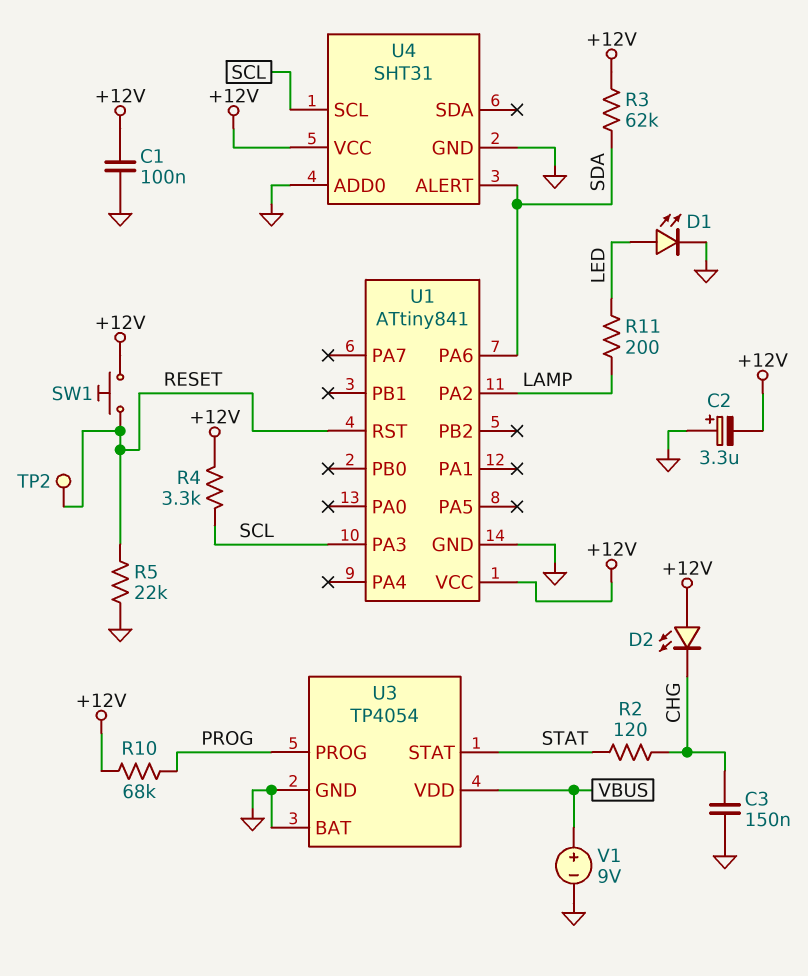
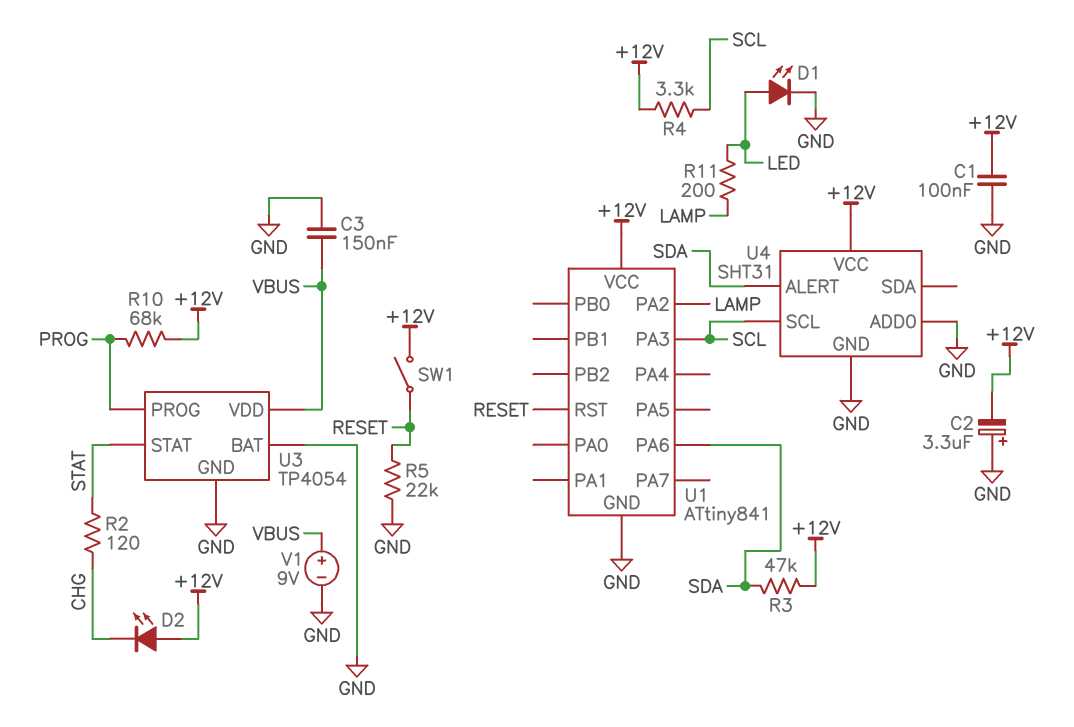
C3: 150nF (CHG, GND) -> 150nF (GND, VBUS)
R3: 62k (+12V, SDA) -> 47k (+12V, SDA)
SW1: button (+12V, RESET) -> switch (+12V, RESET)
TP2: test point (RESET) -> none

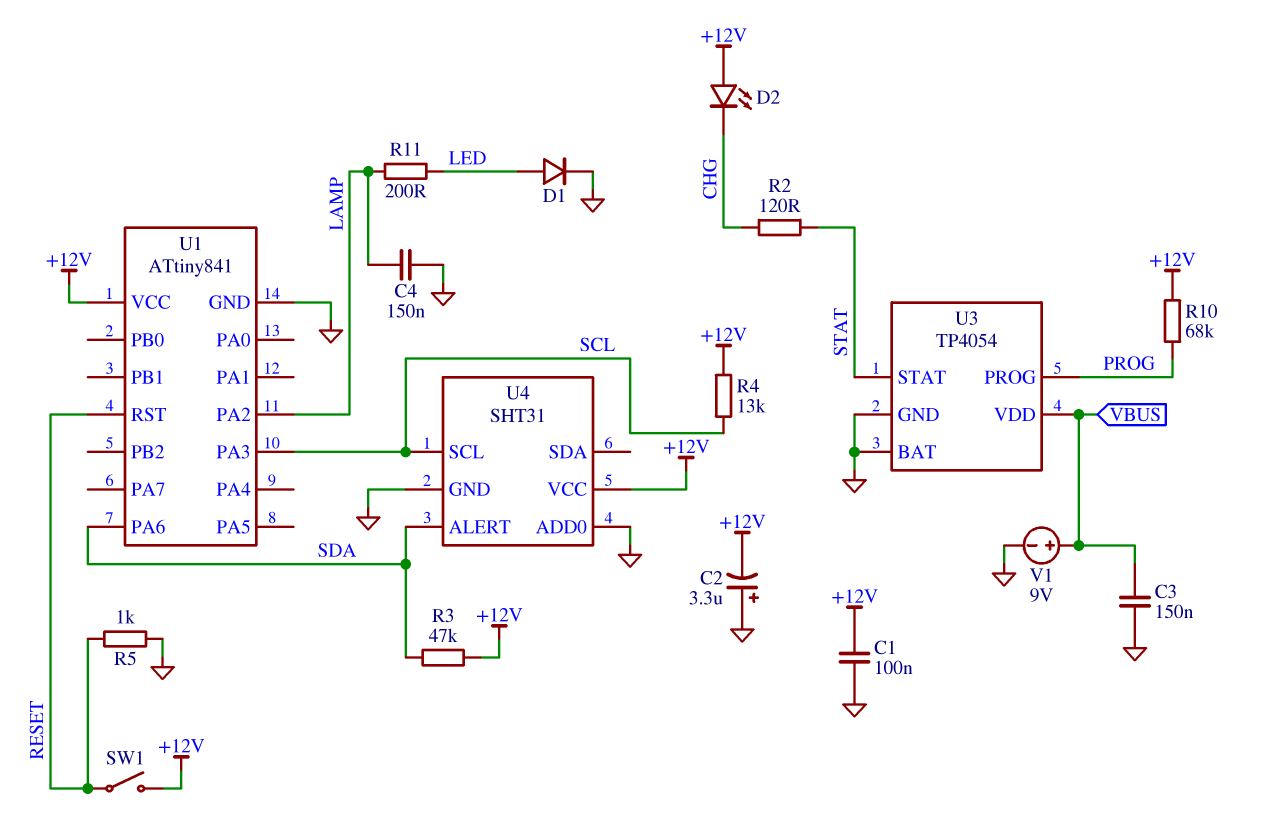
C4: none -> 150nF (GND, LAMP)
D1: LED (A LED, K GND) -> diode (A LED, K GND)
R4: 3.3k (+12V, SCL) -> 13k (+12V, SCL)
R5: 22k (GND, RESET) -> 1k (GND, RESET)

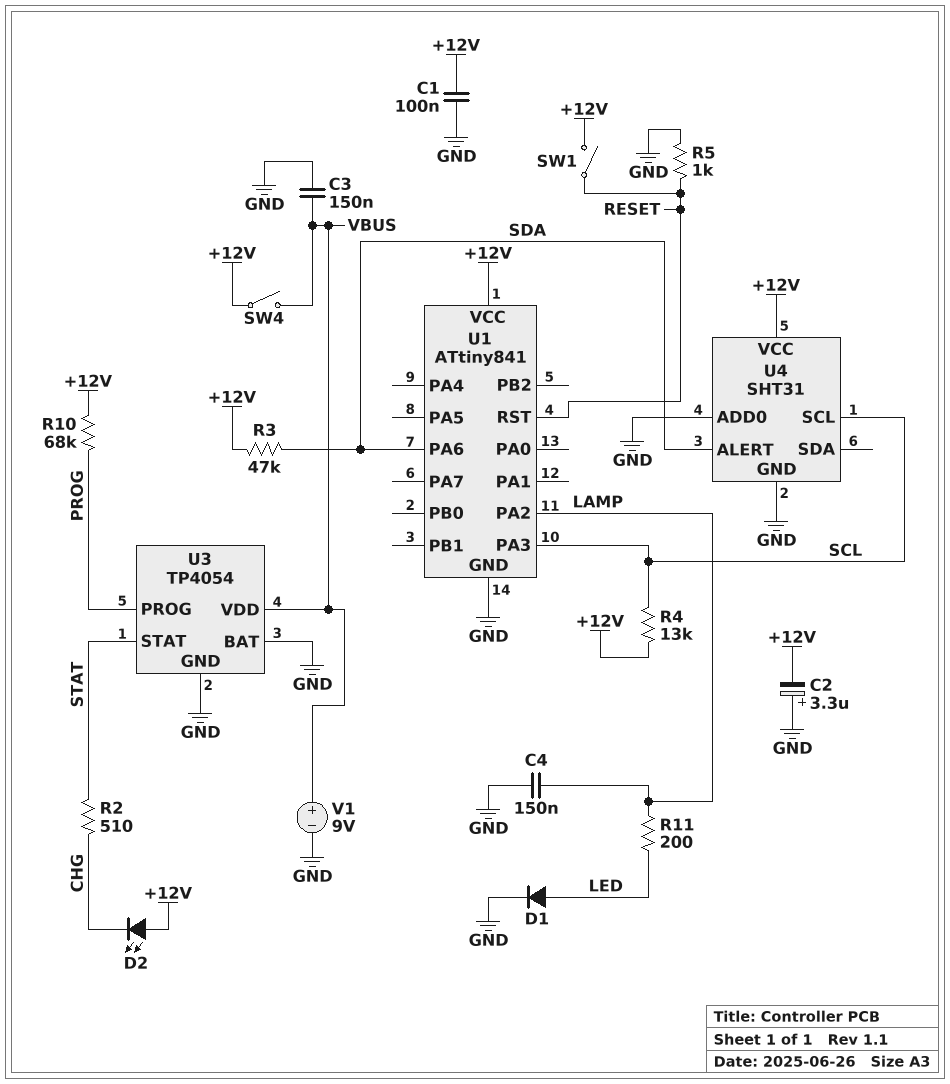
R2: 120 (CHG, STAT) -> 510 (CHG, STAT)
SW4: none -> switch (+12V, VBUS)

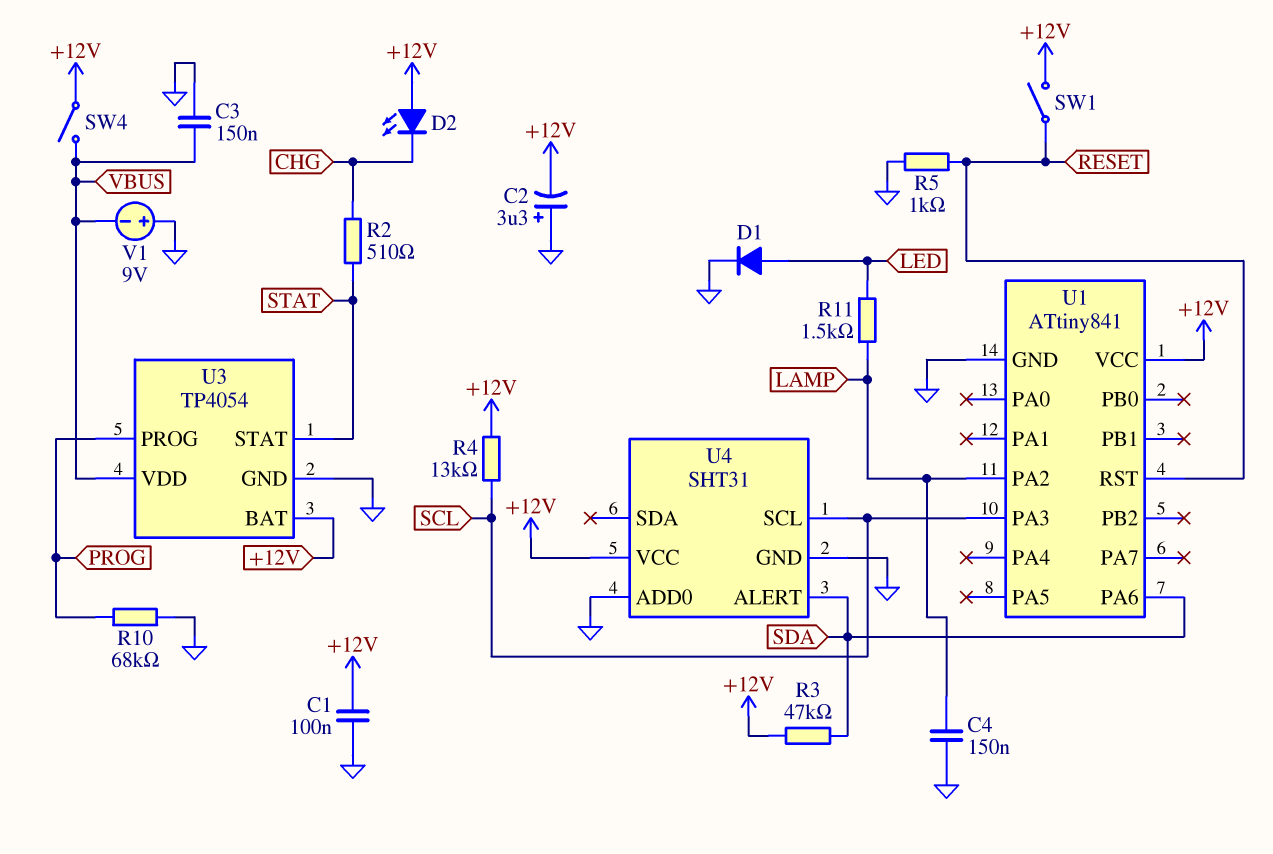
R10: 68k (+12V, PROG) -> 68k (GND, PROG)
R11: 200 (LAMP, LED) -> 1.5k (LAMP, LED)
U3 pin BAT: GND -> +12V
V1: 9V (plus VBUS, minus GND) -> 9V (plus GND, minus VBUS)

